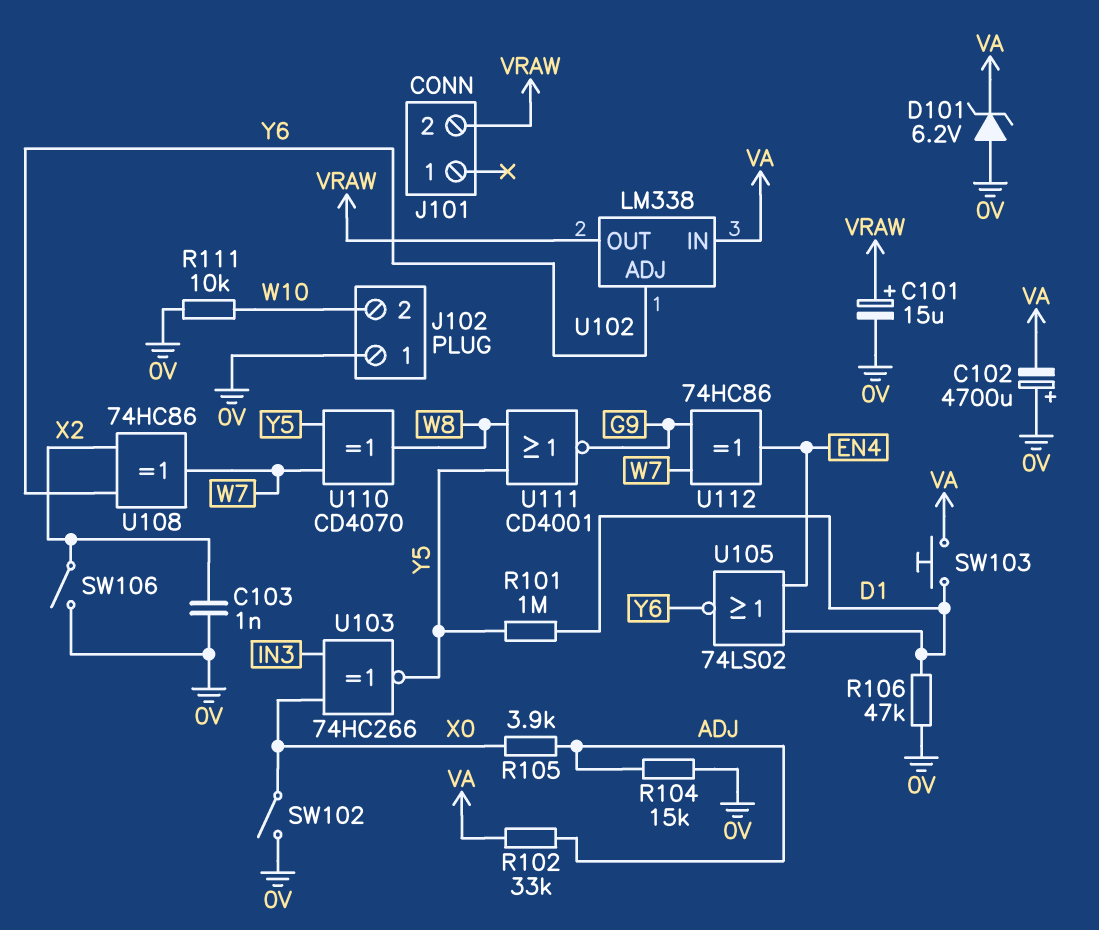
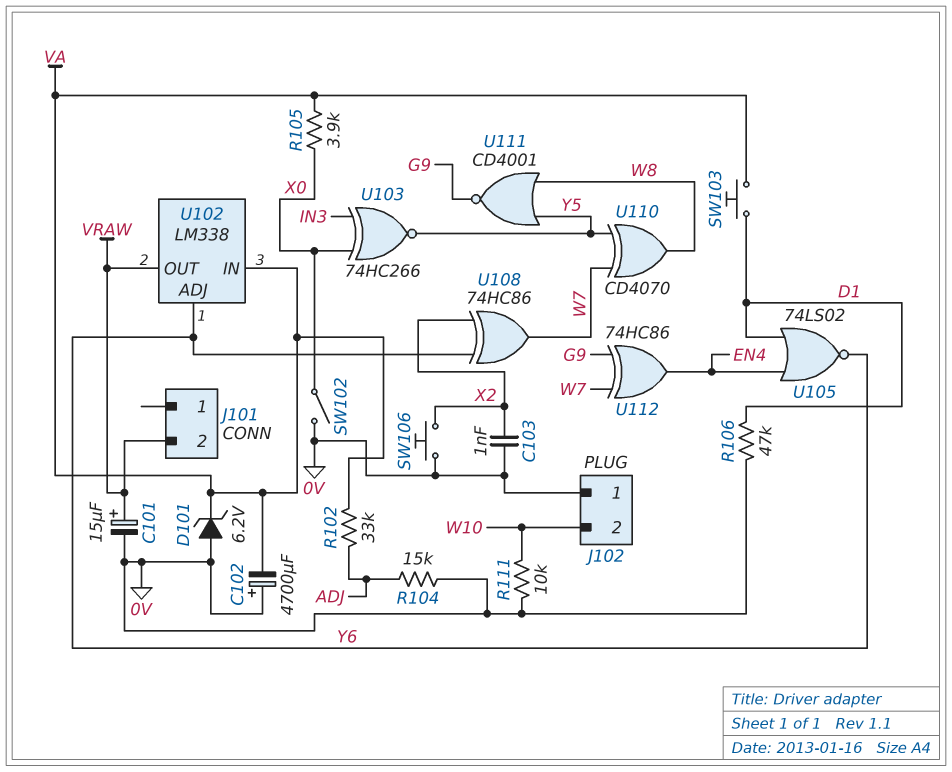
R101: 1M (D1, Y5) -> none
R105: 3.9k (ADJ, X0) -> 3.9k (VA, X0)
SW106: switch (0V, X2) -> button (0V, X2)

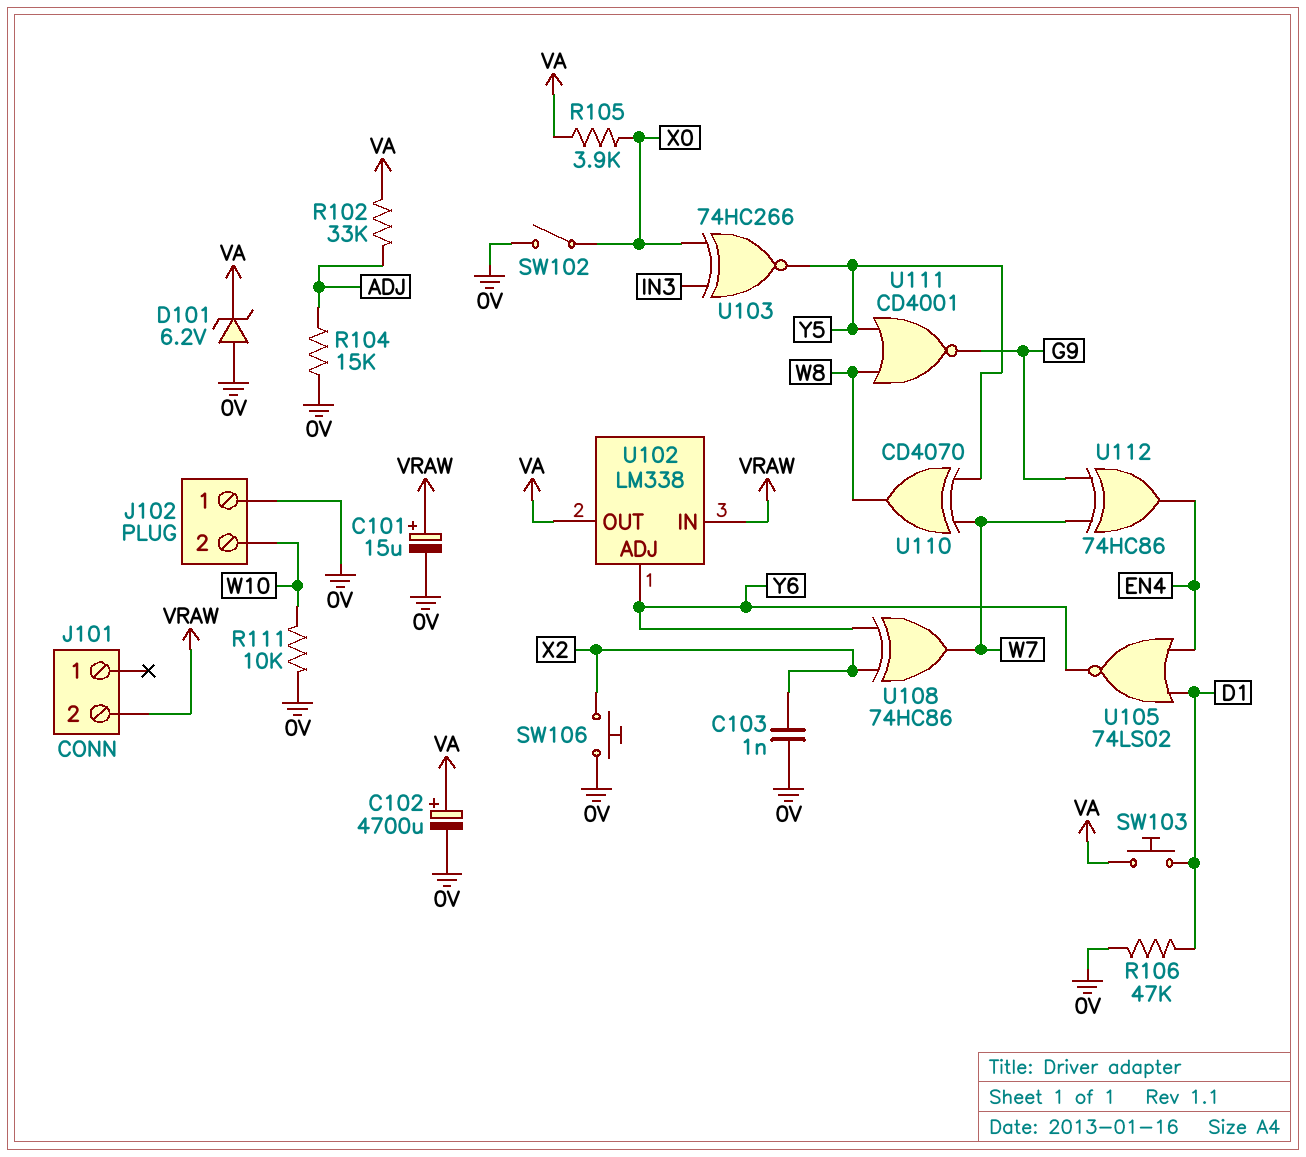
C102: 4700uF (plus 0V, minus VA) -> 4700uF (plus VA, minus 0V)
U102 pin IN: VA -> VRAW
U102 pin OUT: VRAW -> VA

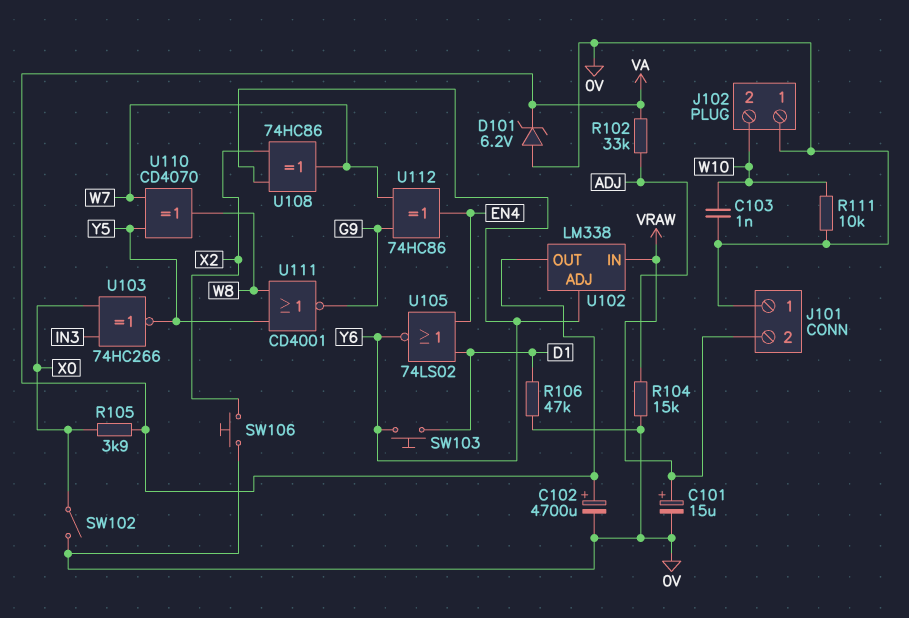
C103: 1nF (0V, X2) -> 1nF (0V, W10)
J101 pin 1: none -> 0V
SW103: button (D1, VA) -> button (D1, Y6)

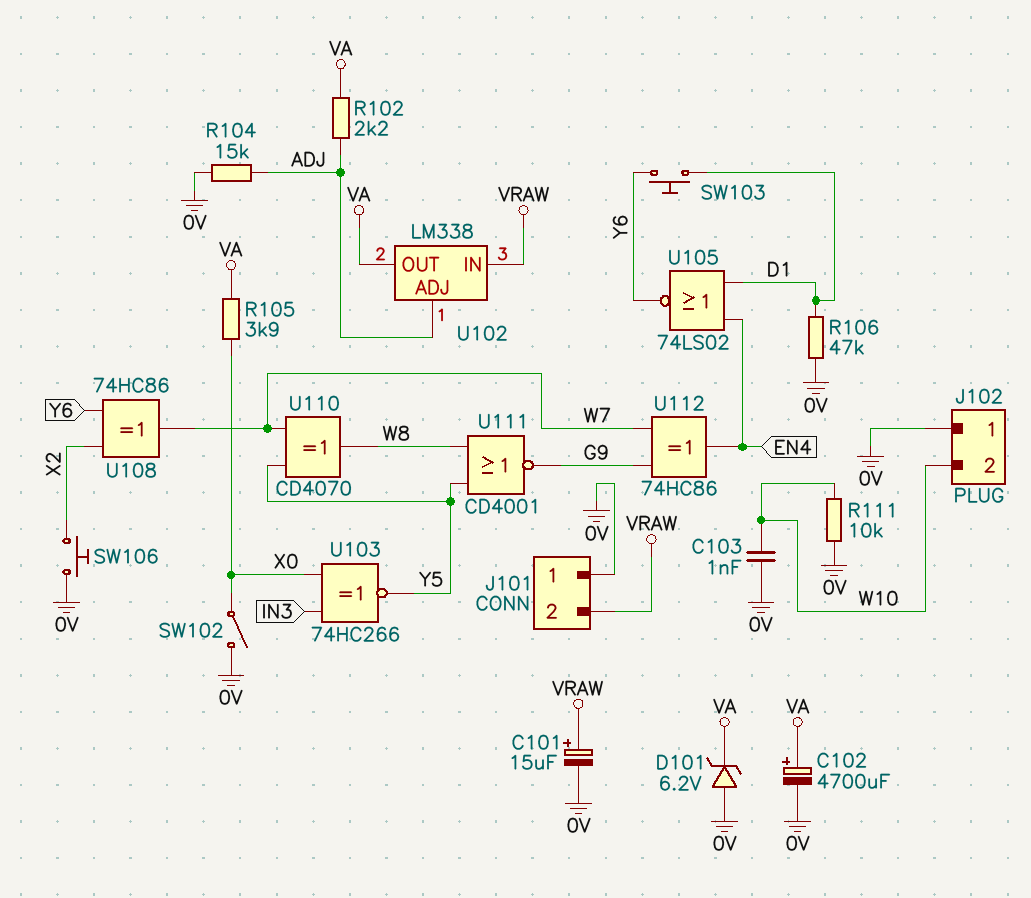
R102: 33k (ADJ, VA) -> 2.2k (ADJ, VA)
U102 pin ADJ: Y6 -> ADJ

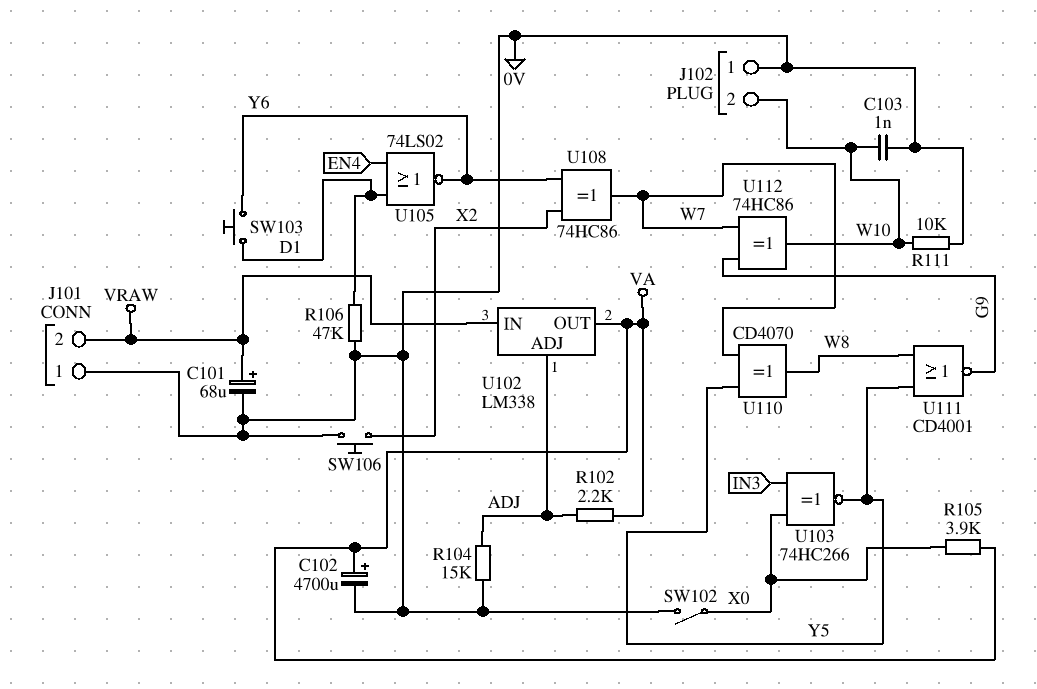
C101: 15uF (plus VRAW, minus 0V) -> 68uF (plus VRAW, minus 0V)
D101: zener 6.2V (A 0V, K VA) -> none
U112: XOR 74HC86 (in G9, in W7, out EN4) -> XOR 74HC86 (in G9, in W7, out W10)

